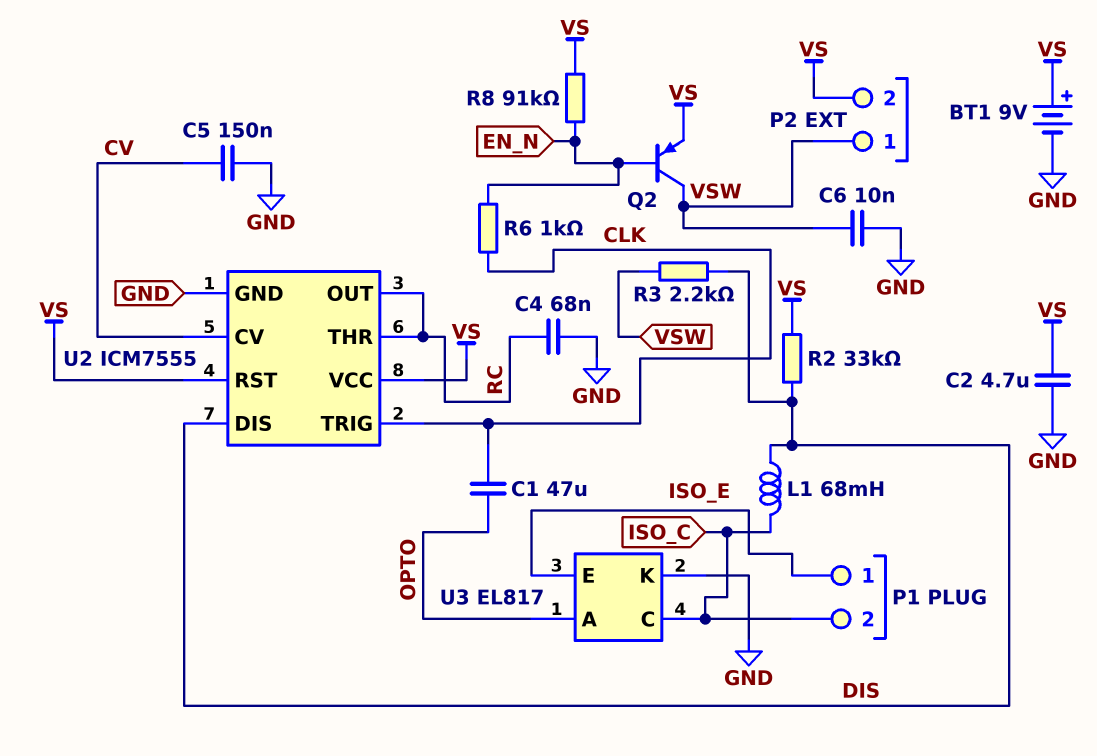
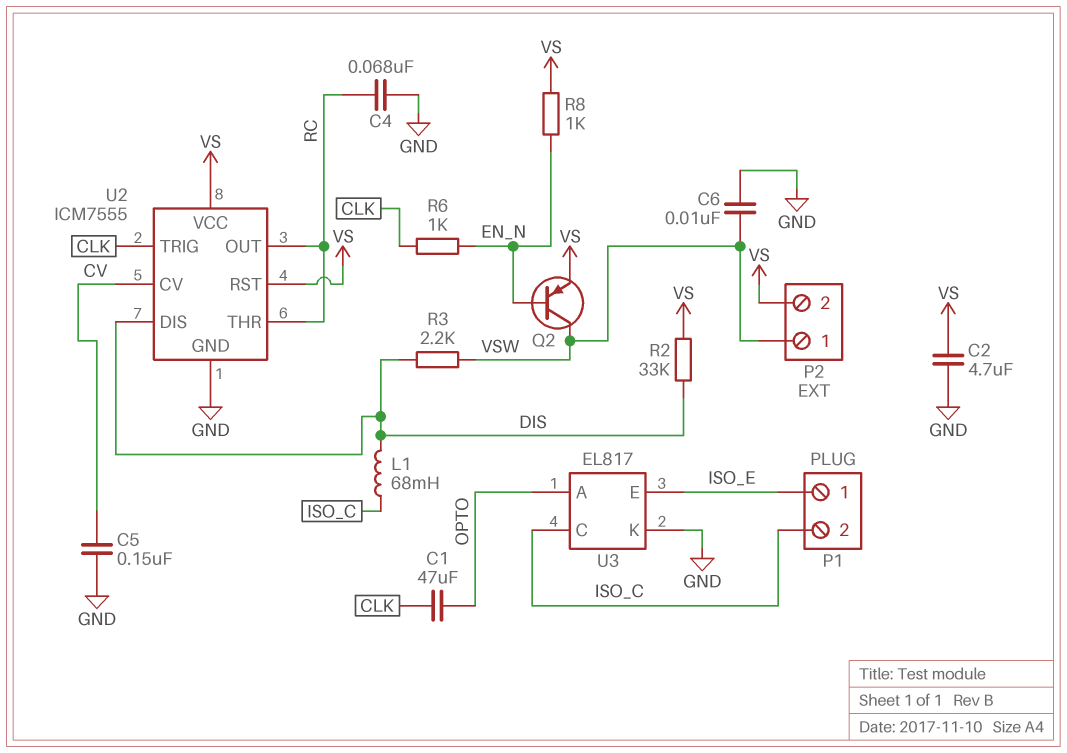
BT1: 9V (plus VS, minus GND) -> none
R8: 91k (EN_N, VS) -> 1k (EN_N, VS)

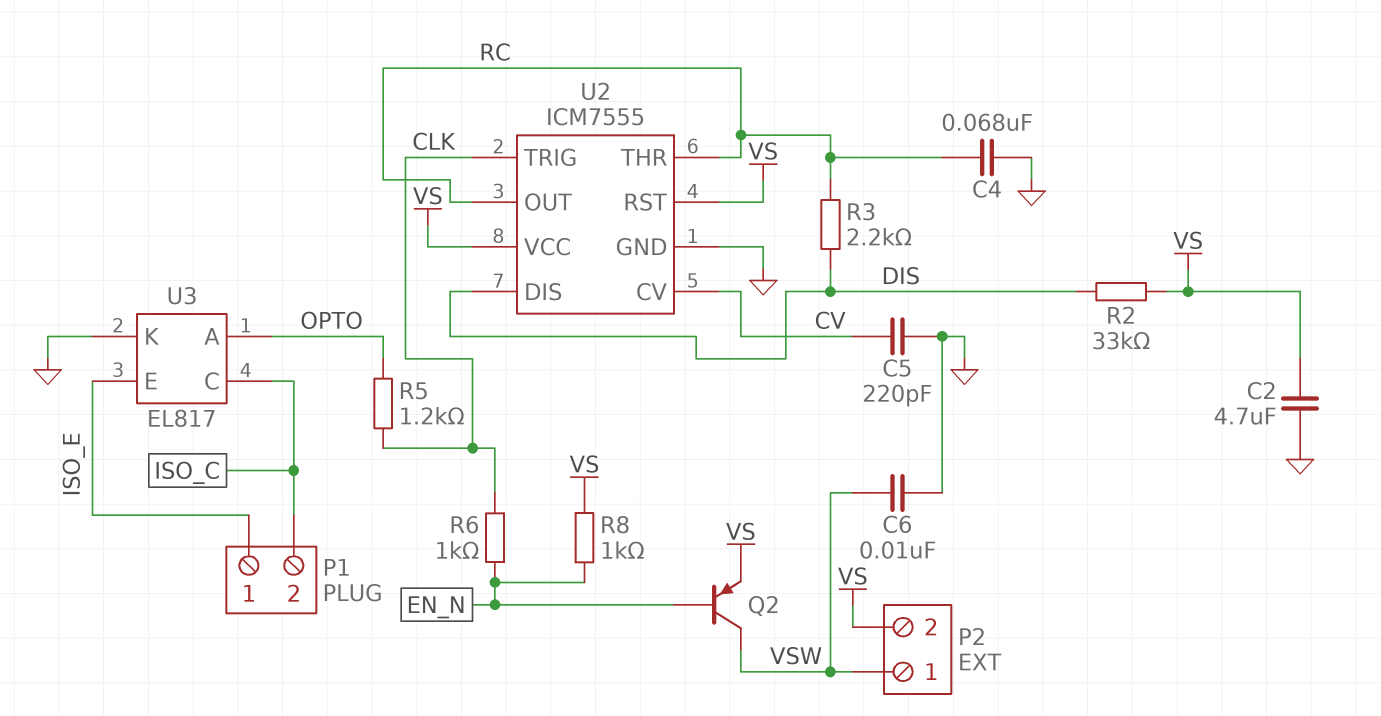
C1: 47uF (CLK, OPTO) -> none
C5: 150nF (CV, GND) -> 220pF (CV, GND)
L1: 68mH (DIS, ISO_C) -> none
R3: 2.2k (DIS, VSW) -> 2.2k (DIS, RC)
R5: none -> 1.2k (CLK, OPTO)

